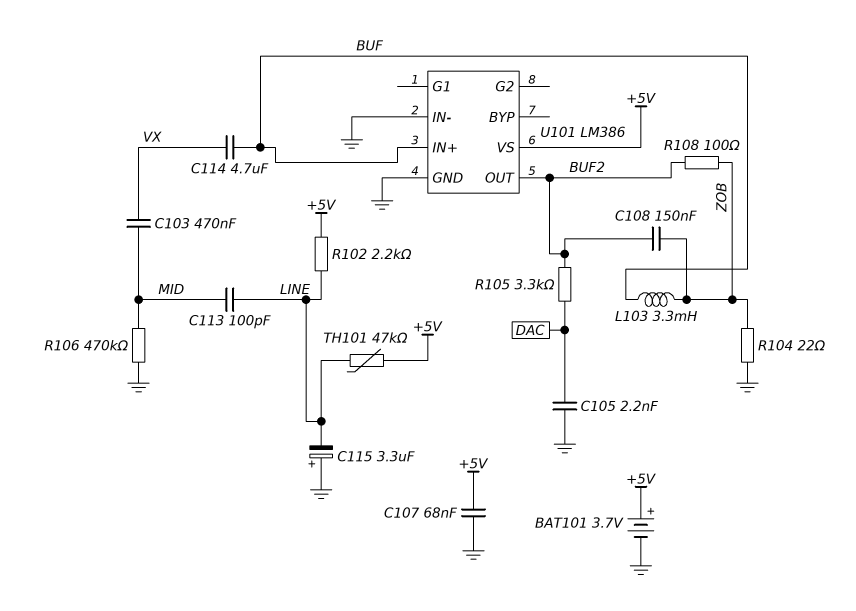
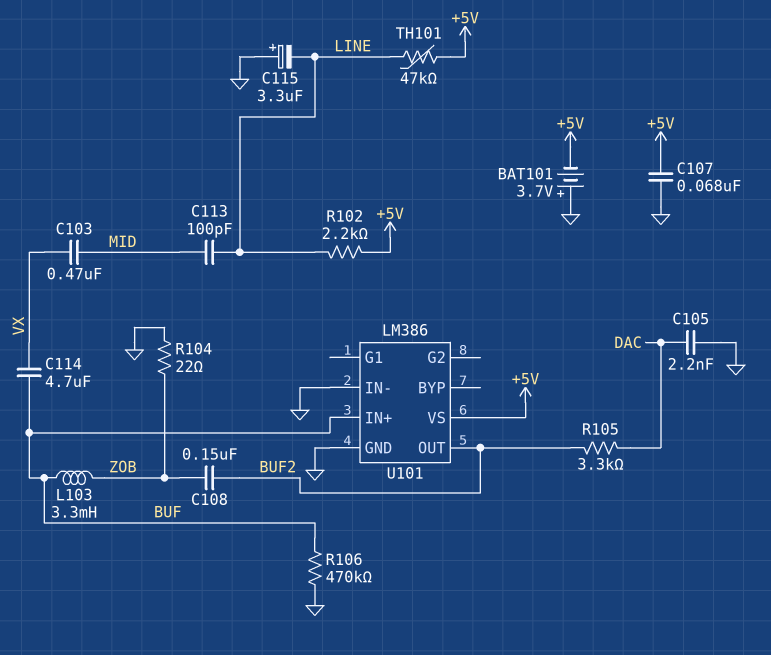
BAT101: 3.7V (plus +5V, minus GND) -> 3.7V (plus GND, minus +5V)
R106: 470k (GND, MID) -> 470k (BUF, GND)
R108: 100 (BUF2, ZOB) -> none

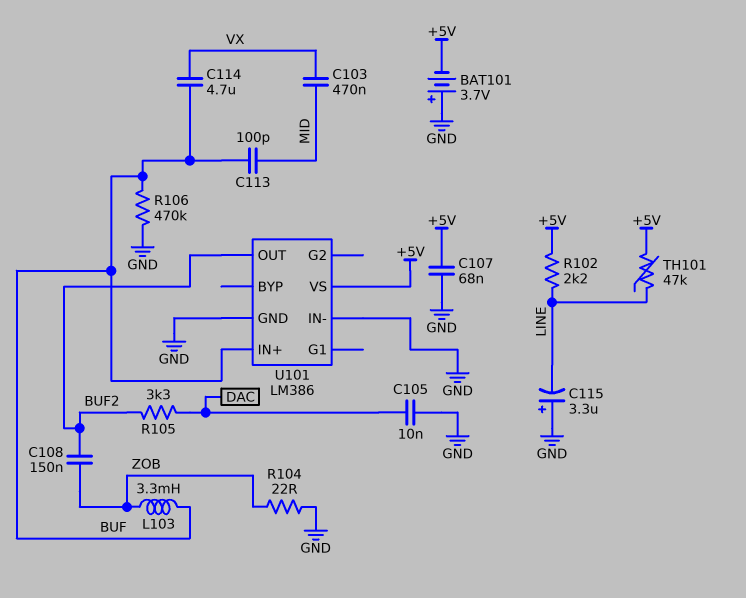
C105: 2.2nF (DAC, GND) -> 10nF (DAC, GND)
C113: 100pF (LINE, MID) -> 100pF (BUF, MID)

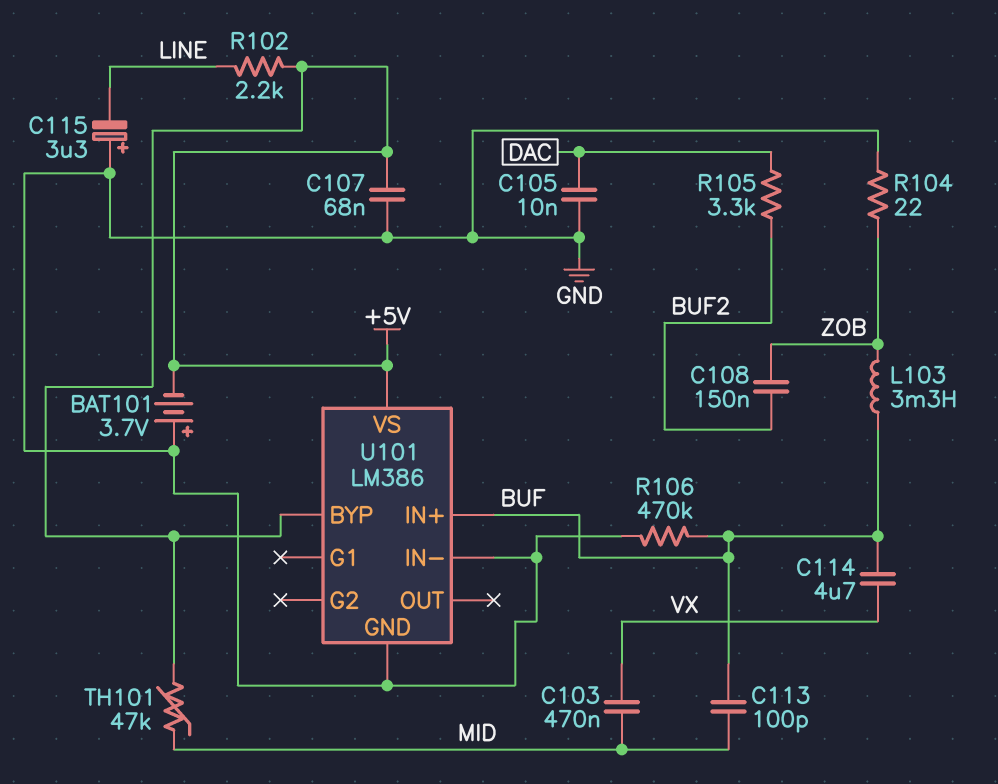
TH101: 47k (+5V, LINE) -> 47k (+5V, MID)
U101 pin BYP: none -> +5V
U101 pin OUT: BUF2 -> none

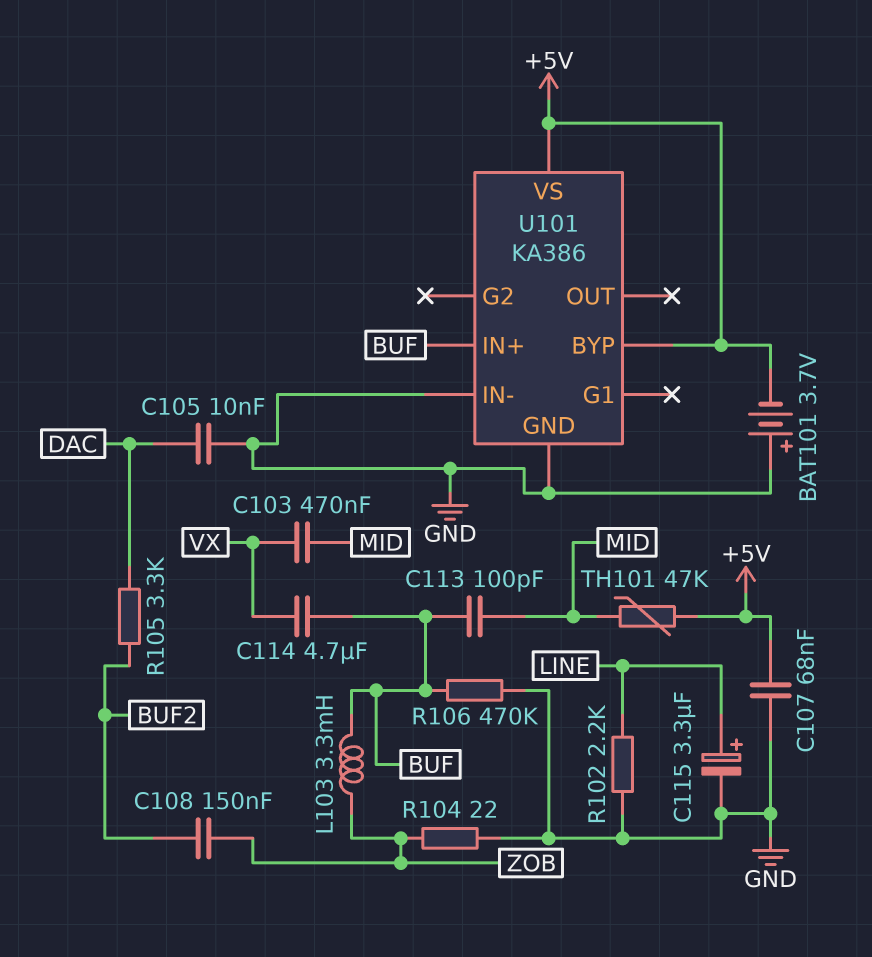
C115: 3.3uF (plus GND, minus LINE) -> 3.3uF (plus LINE, minus GND)
R102: 2.2k (+5V, LINE) -> 2.2k (GND, LINE)
U101: LM386 -> KA386

